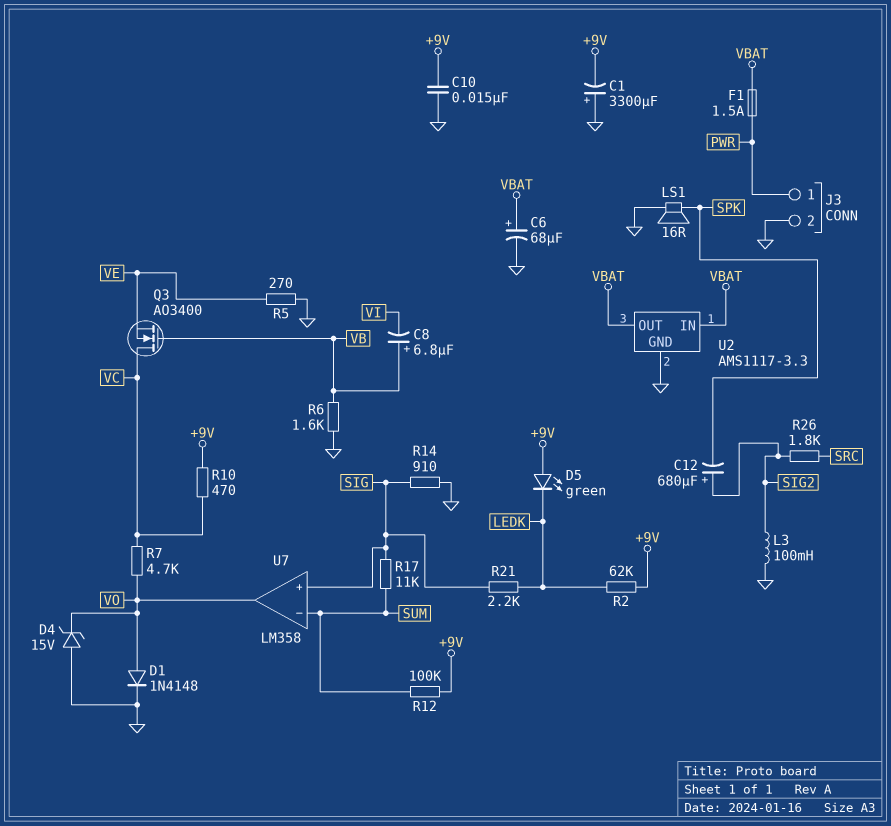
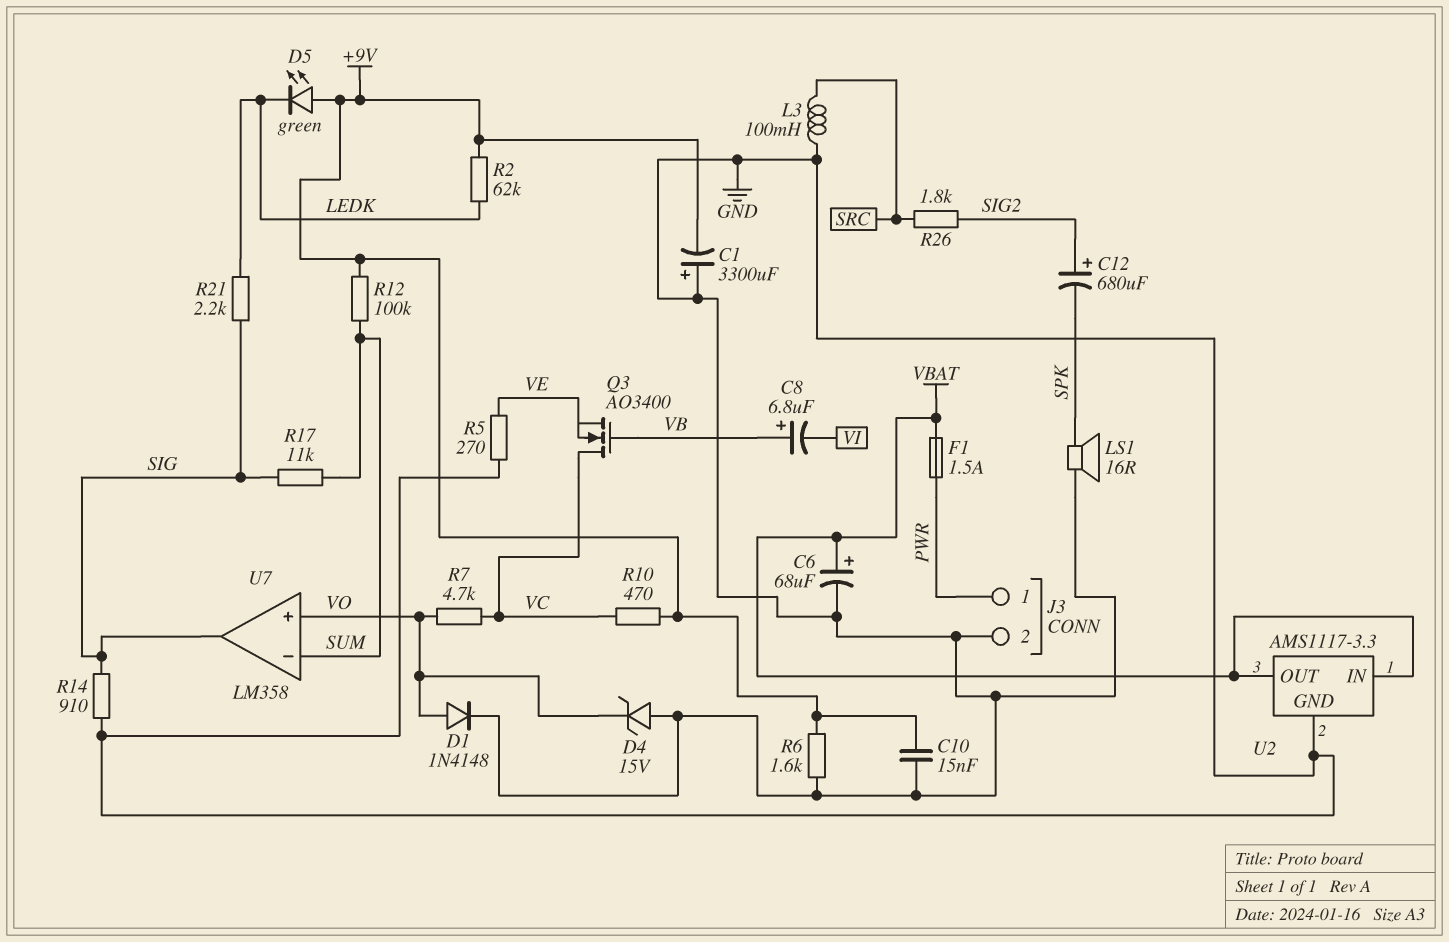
L3: 100mH (GND, SIG2) -> 100mH (GND, SRC)
R6: 1.6k (GND, VB) -> 1.6k (+9V, GND)
U7 pin in+: SIG -> VO
U7 pin out: VO -> SIG

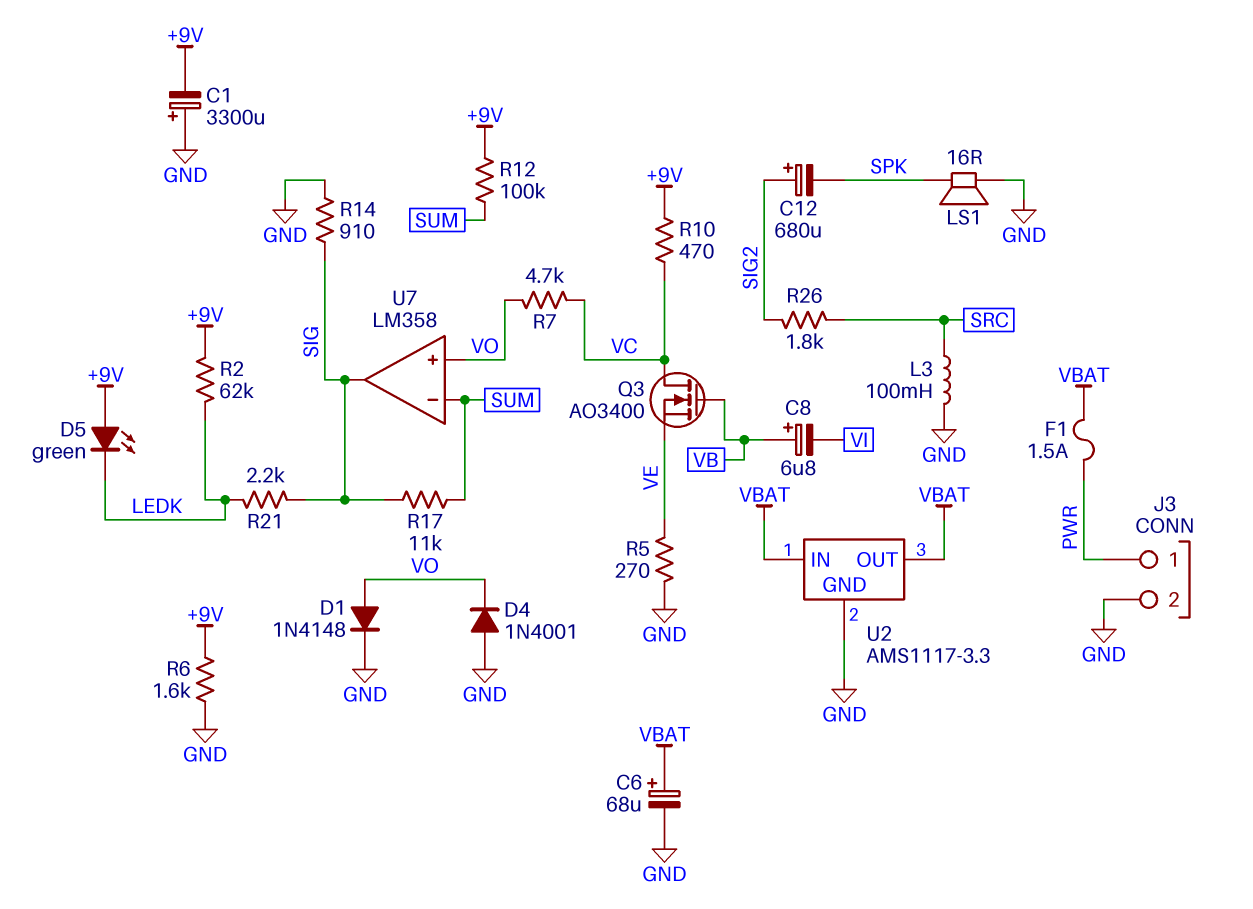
C10: 15nF (+9V, GND) -> none
D4: zener 15V (A GND, K VO) -> diode 1N4001 (A GND, K VO)

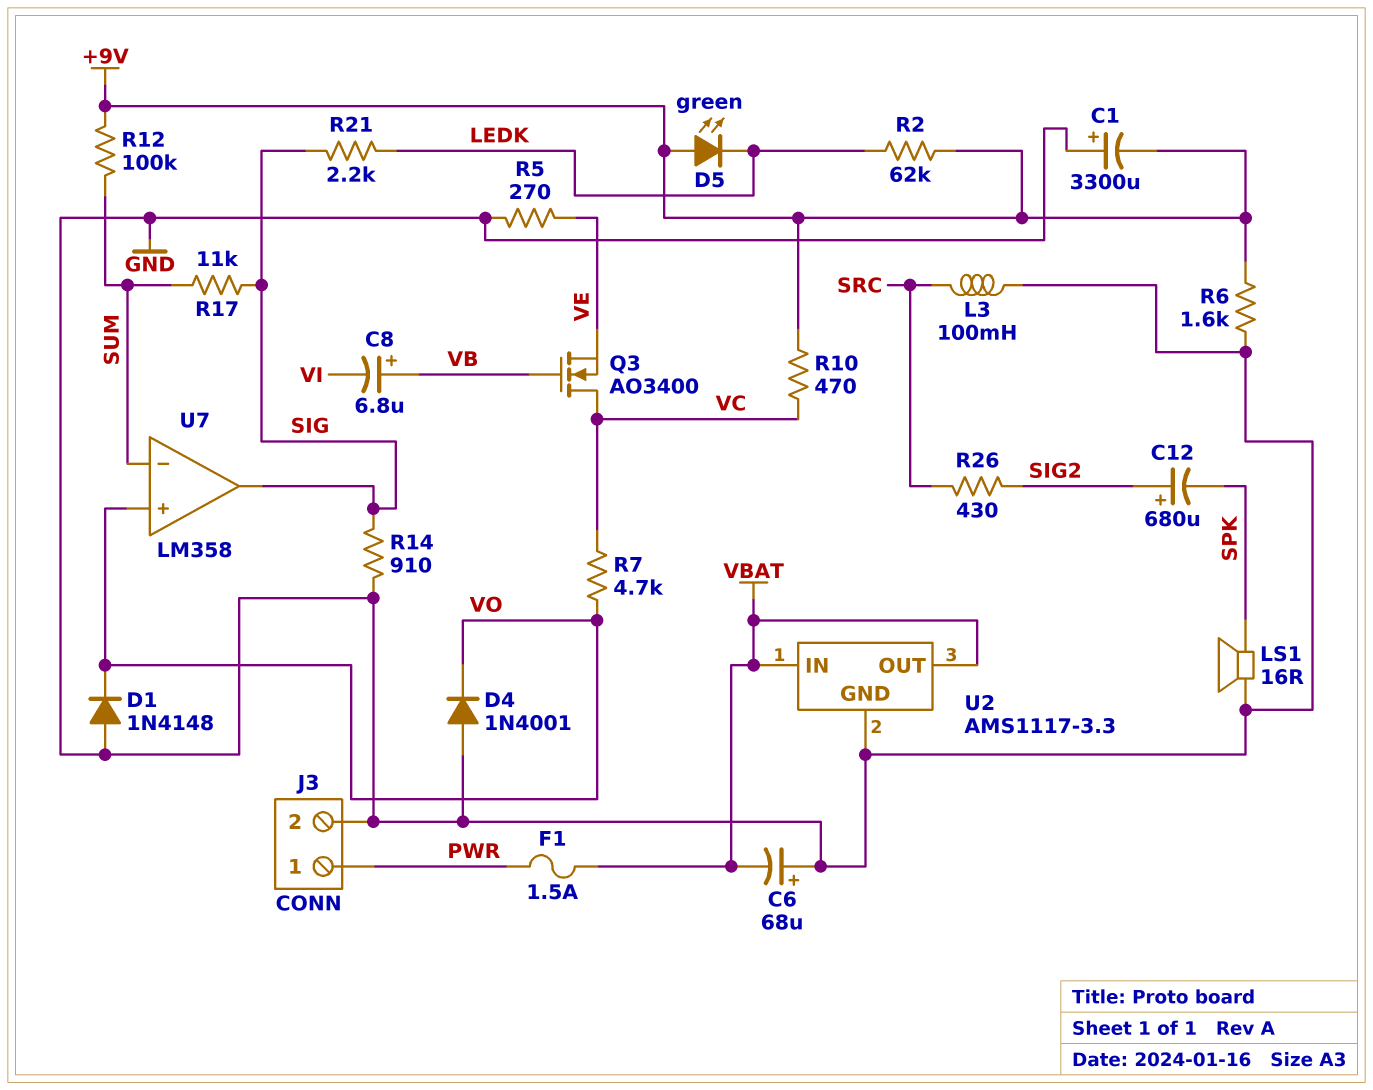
C6: 68uF (plus VBAT, minus GND) -> 68uF (plus GND, minus VBAT)
D1: diode 1N4148 (A VO, K GND) -> diode 1N4148 (A GND, K VO)
R26: 1.8k (SIG2, SRC) -> 430 (SIG2, SRC)

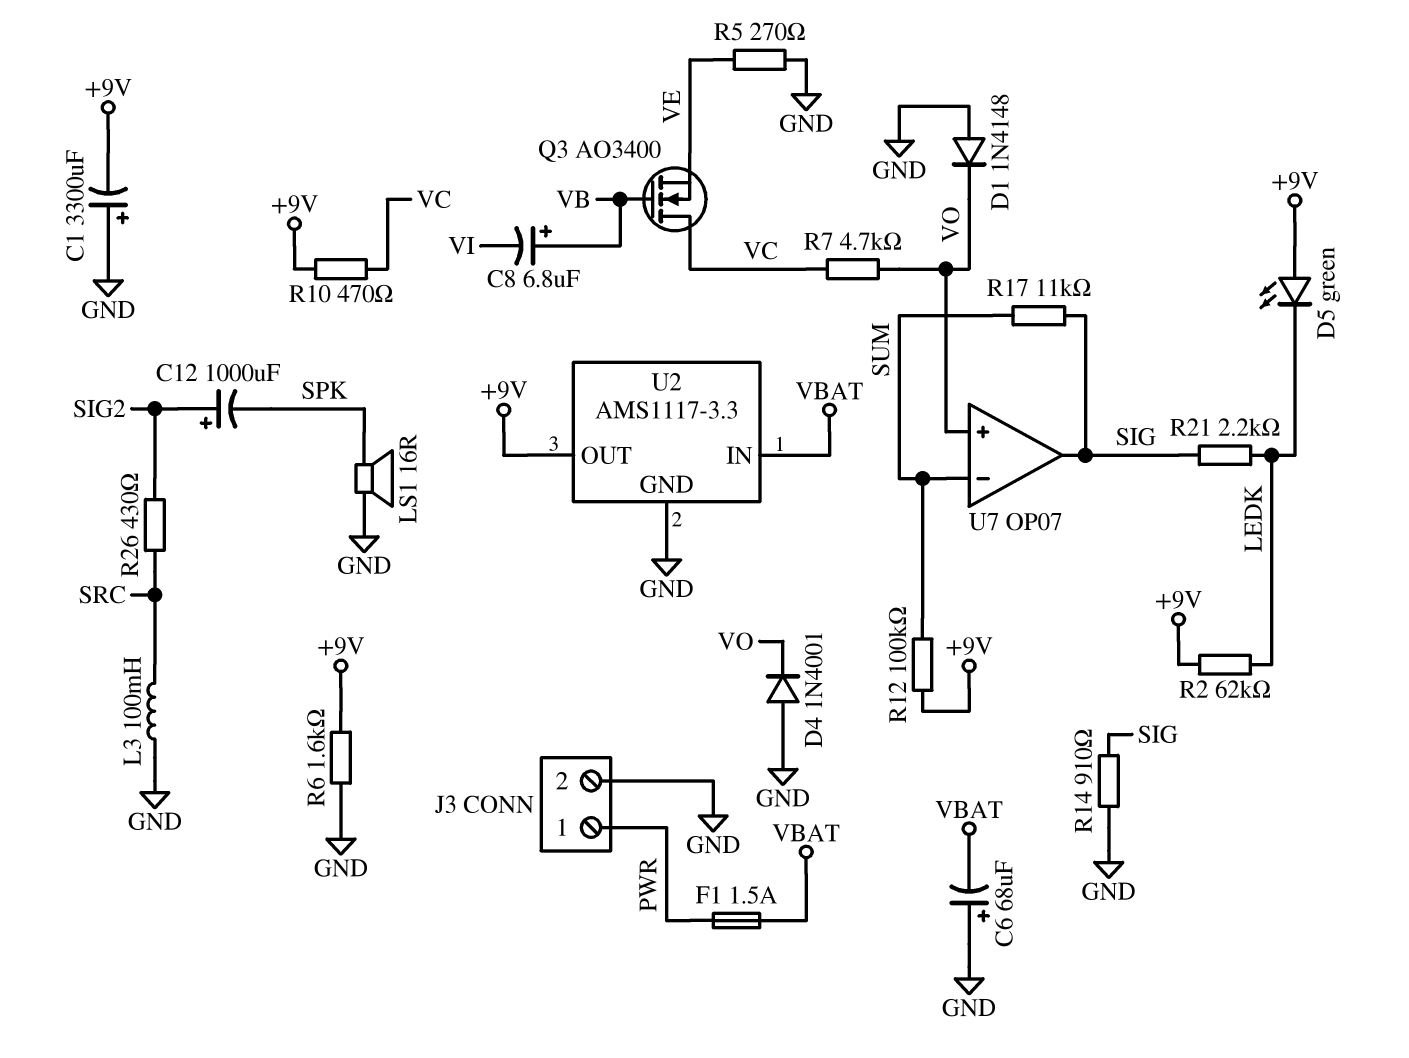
C12: 680uF (plus SIG2, minus SPK) -> 1000uF (plus SIG2, minus SPK)
U2 pin OUT: VBAT -> +9V
U7: LM358 -> OP07

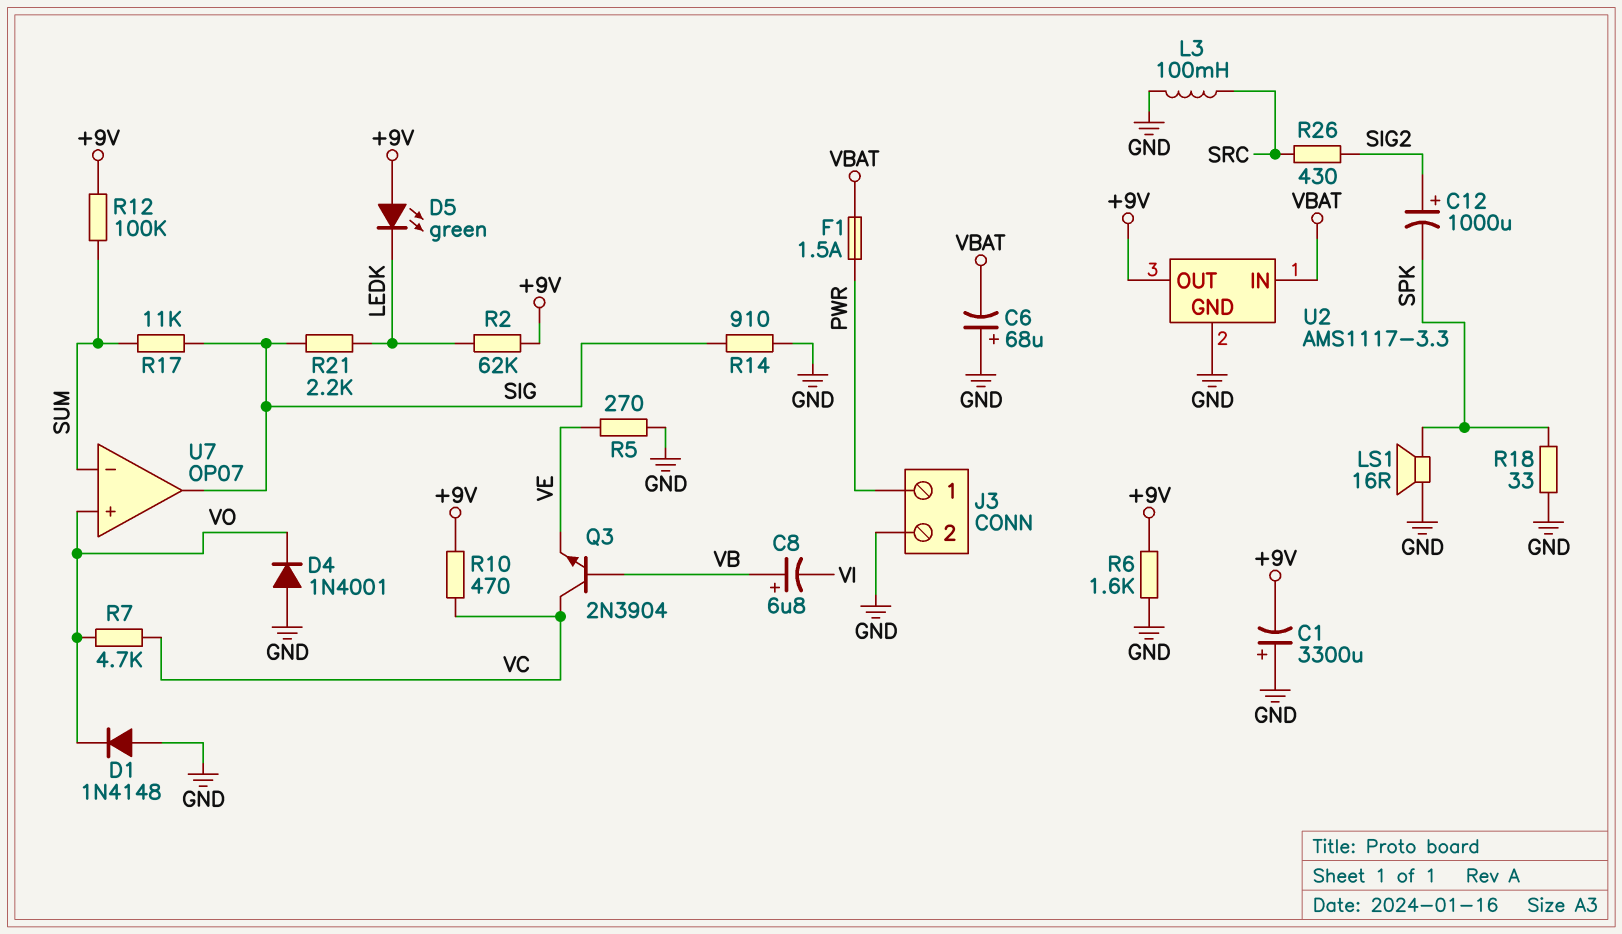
Q3: NMOS AO3400 (G VB, D VC, S VE) -> NPN 2N3904 (B VB, C VC, E VE)
R18: none -> 33 (GND, SPK)

